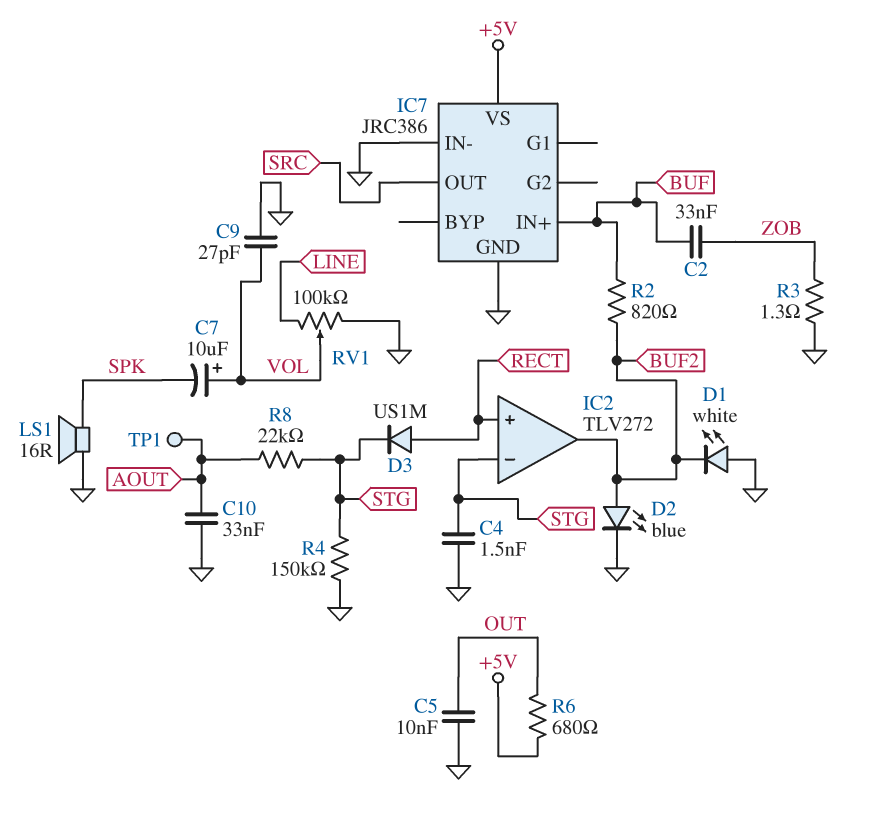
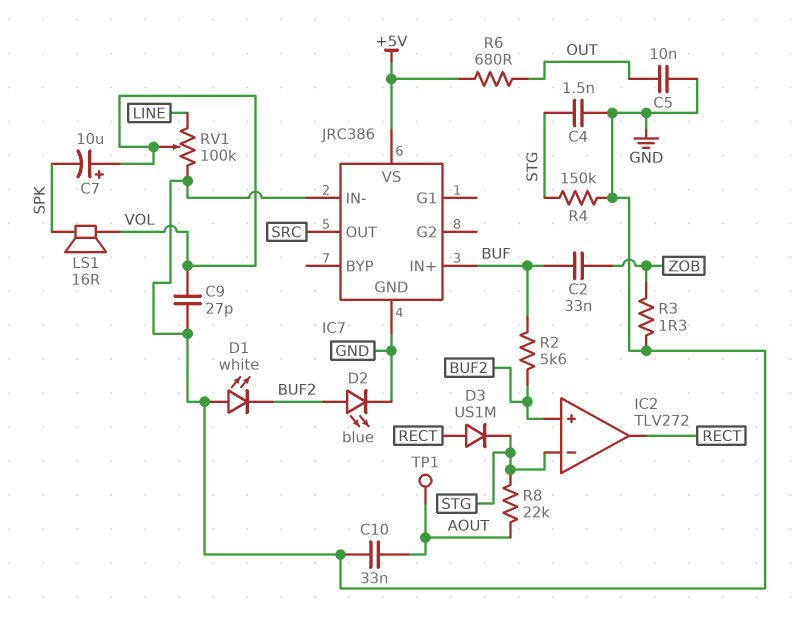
IC2 pin in+: RECT -> BUF2
IC2 pin out: BUF2 -> RECT
LS1: speaker 16R (GND, SPK) -> speaker 16R (SPK, VOL)
R2: 820 (BUF, BUF2) -> 5.6k (BUF, BUF2)

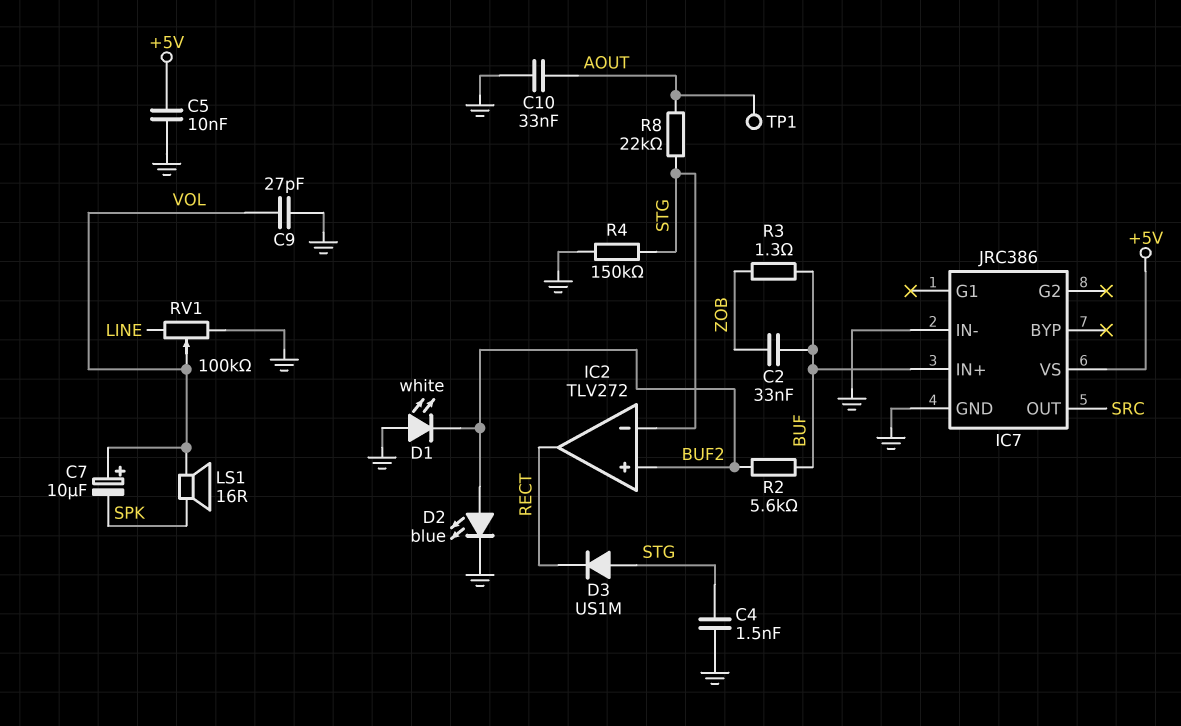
C5: 10nF (GND, OUT) -> 10nF (+5V, GND)
D3: diode US1M (A RECT, K STG) -> diode US1M (A STG, K RECT)
R3: 1.3 (GND, ZOB) -> 1.3 (BUF, ZOB)
R6: 680 (+5V, OUT) -> none

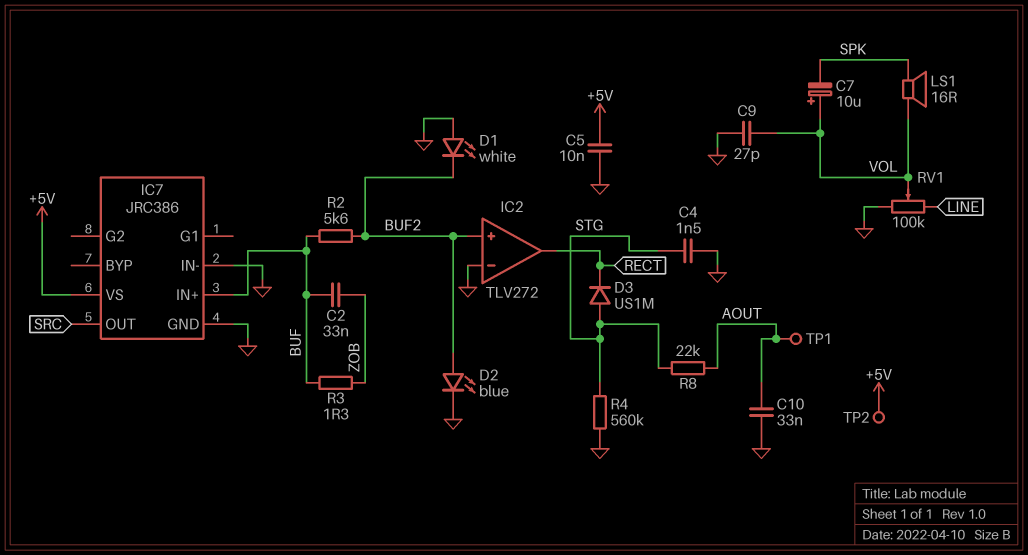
IC2 pin in-: STG -> GND
R4: 150k (GND, STG) -> 560k (GND, STG)
TP2: none -> test point (+5V)

